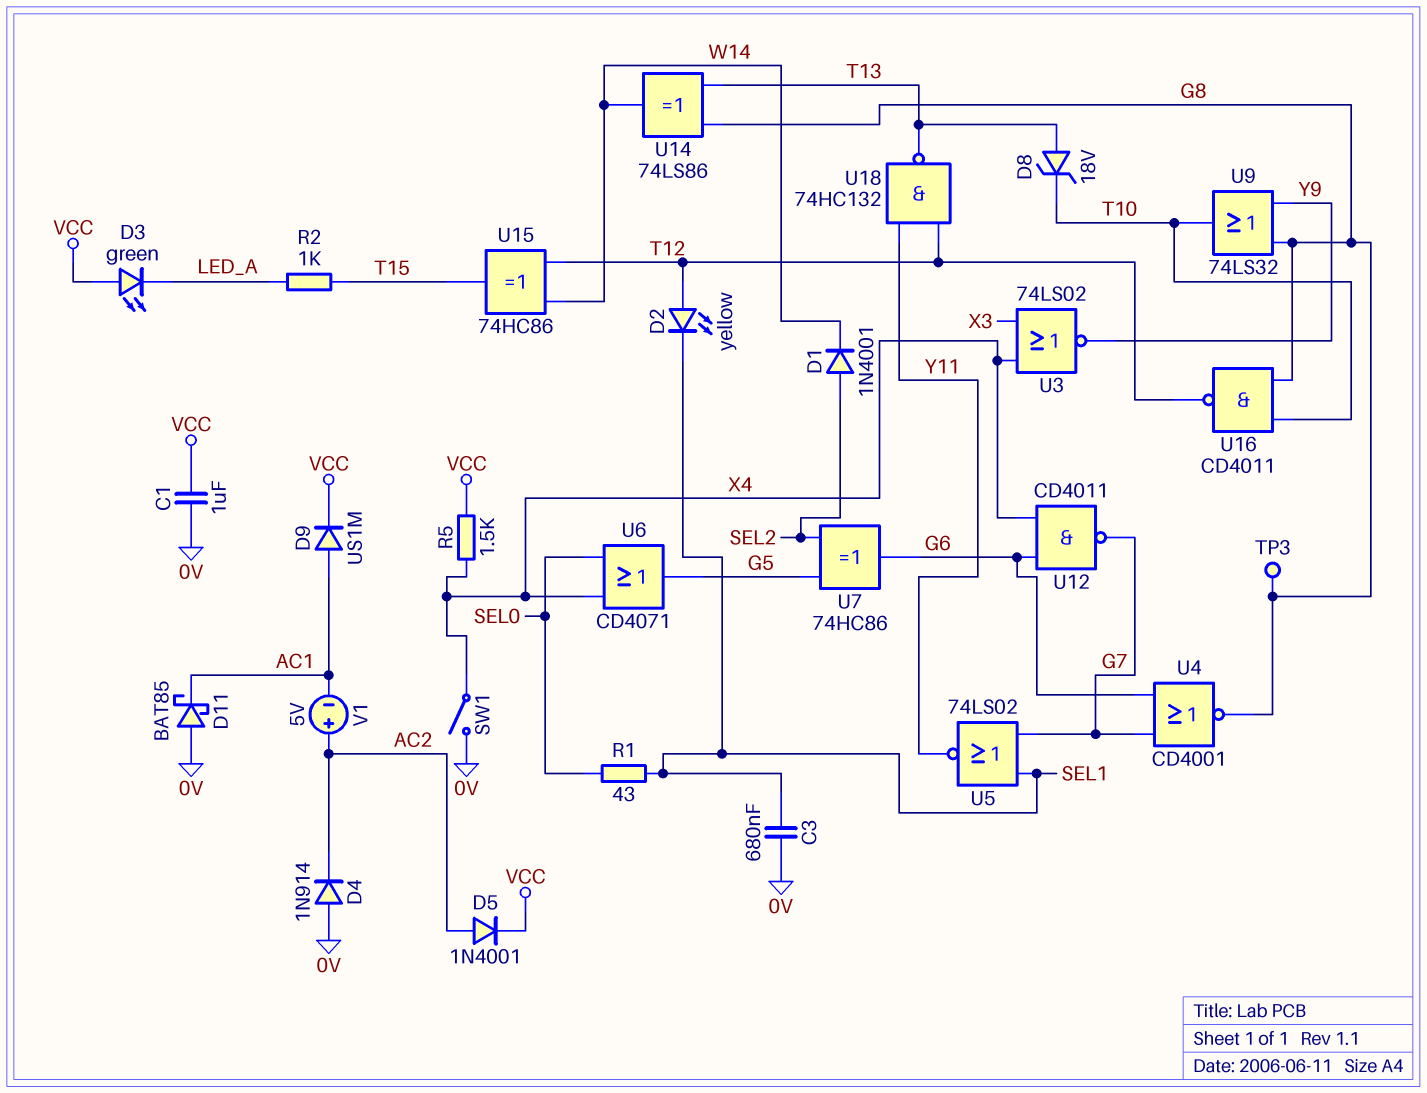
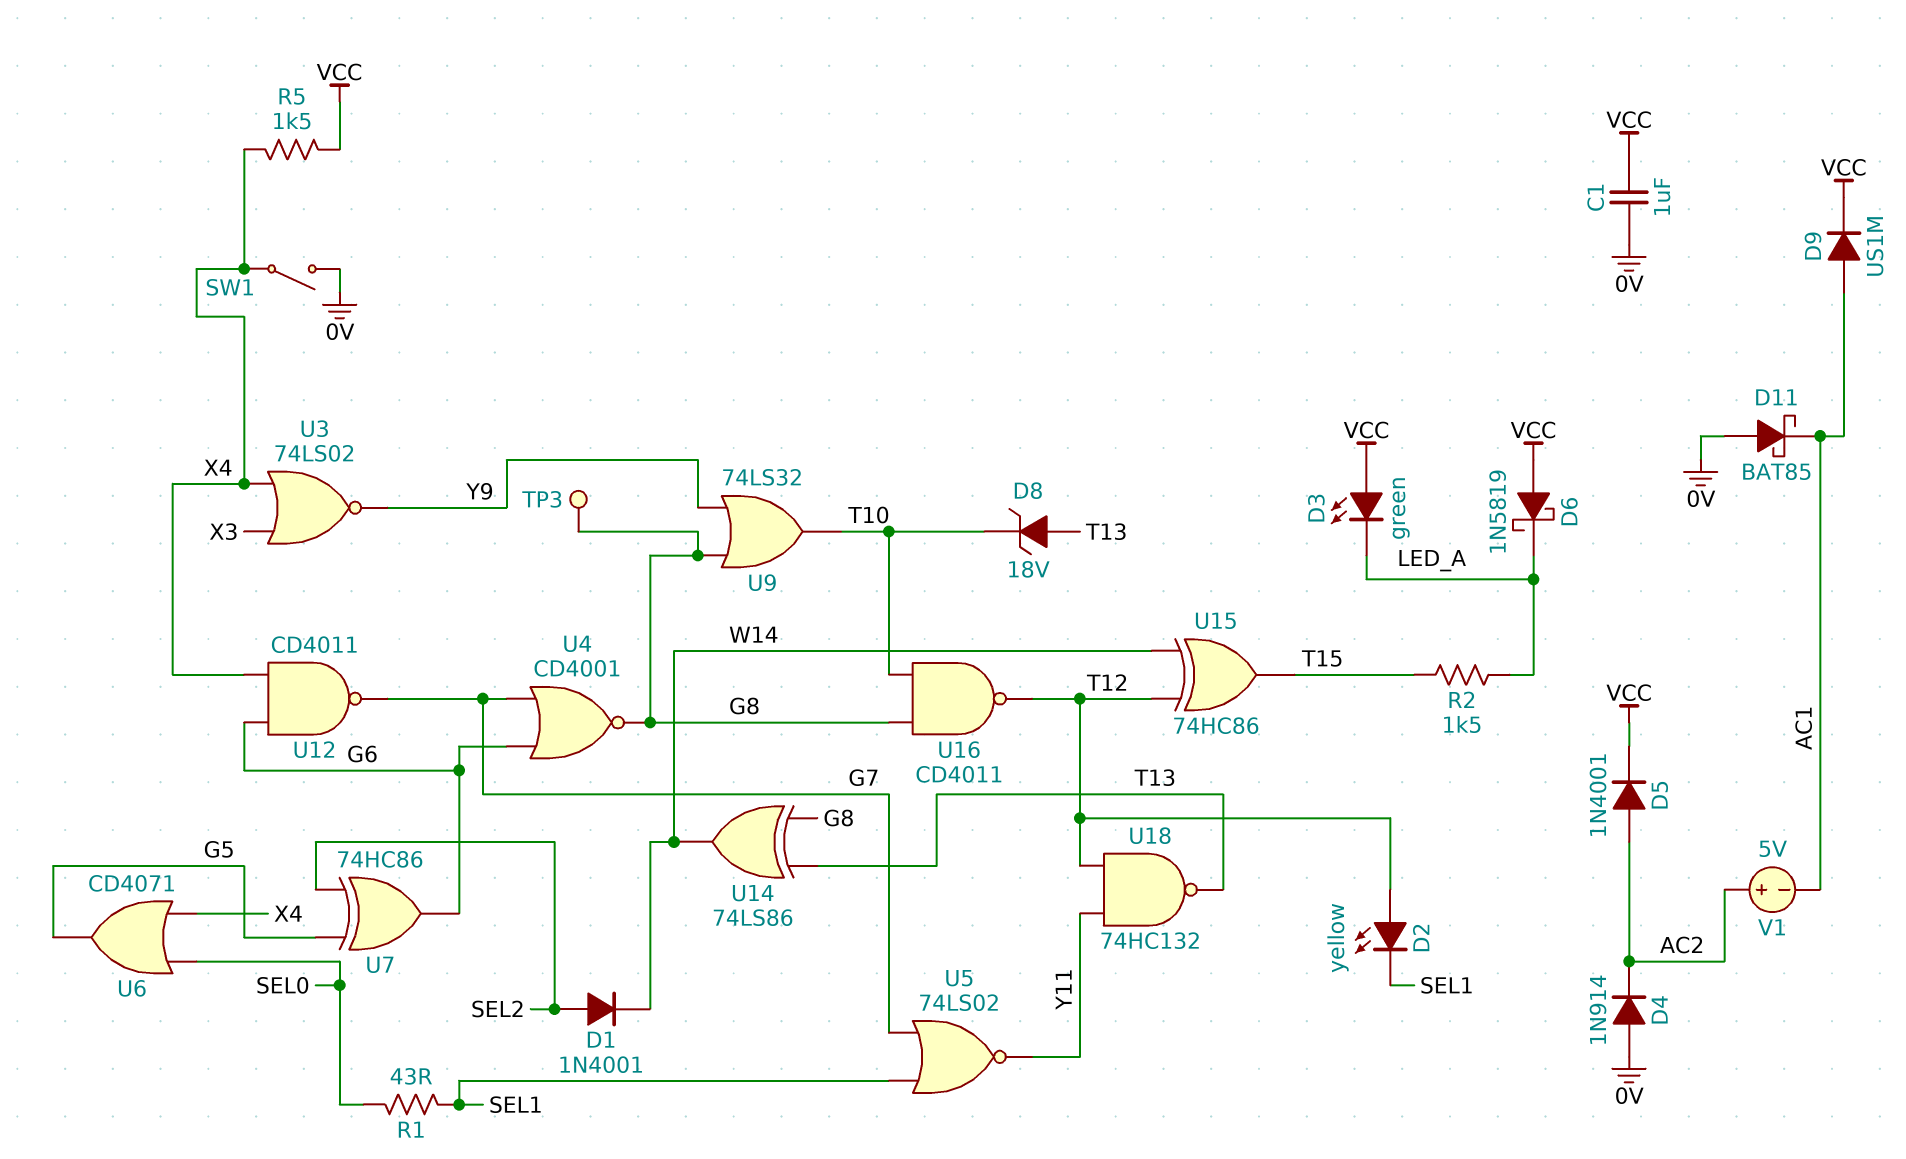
C3: 680nF (0V, SEL1) -> none
D6: none -> schottky 1N5819 (A VCC, K LED_A)
R2: 1k (LED_A, T15) -> 1.5k (LED_A, T15)

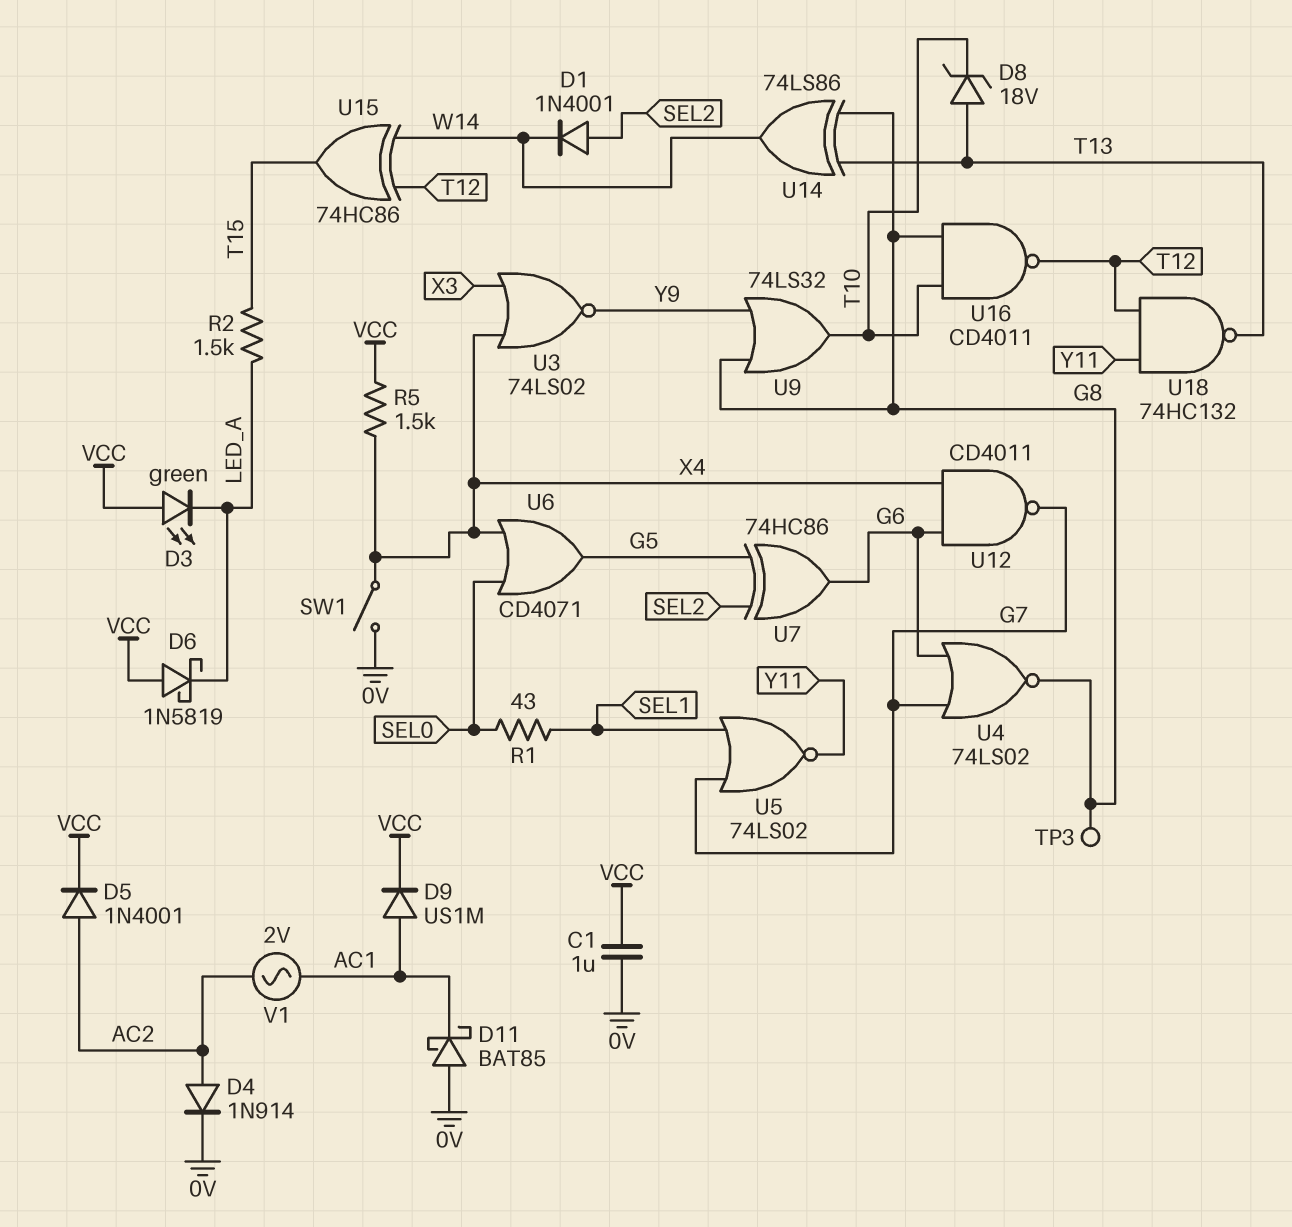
D2: LED yellow (A T12, K SEL1) -> none
D4: diode 1N914 (A 0V, K AC2) -> diode 1N914 (A AC2, K 0V)
U4: NOR CD4001 (in G6, in G7, out G8) -> NOR 74LS02 (in G6, in G7, out G8)
V1: 5V (plus AC2, minus AC1) -> AC 2V (AC1, AC2)

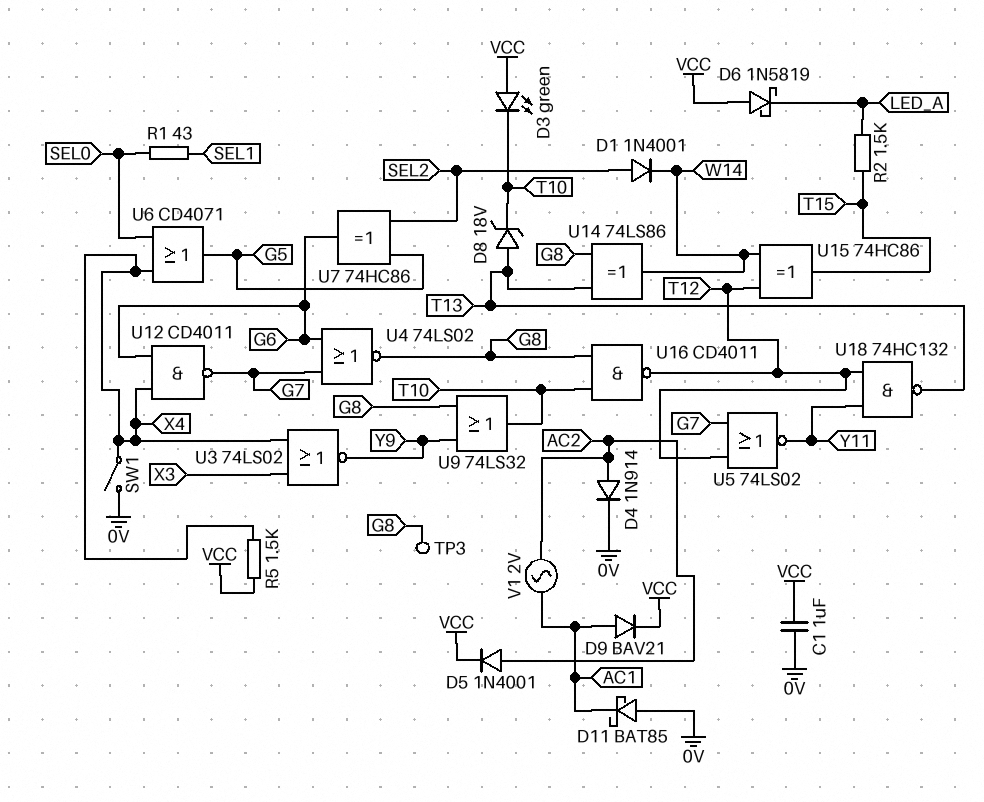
D3: LED green (A VCC, K LED_A) -> LED green (A VCC, K T10)
D9: diode US1M (A AC1, K VCC) -> diode BAV21 (A AC1, K VCC)
U5: NOR 74LS02 (in G7, in SEL1, out Y11) -> NOR 74LS02 (in G7, in T12, out Y11)

